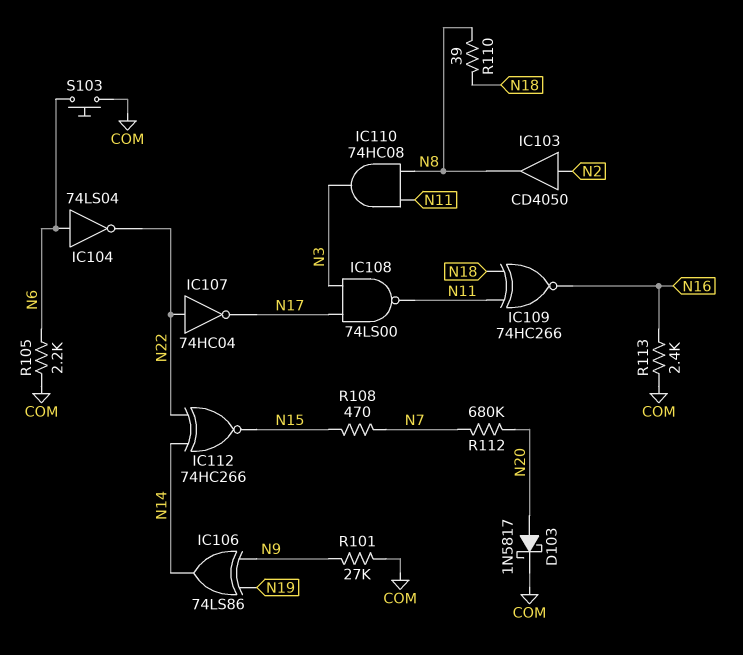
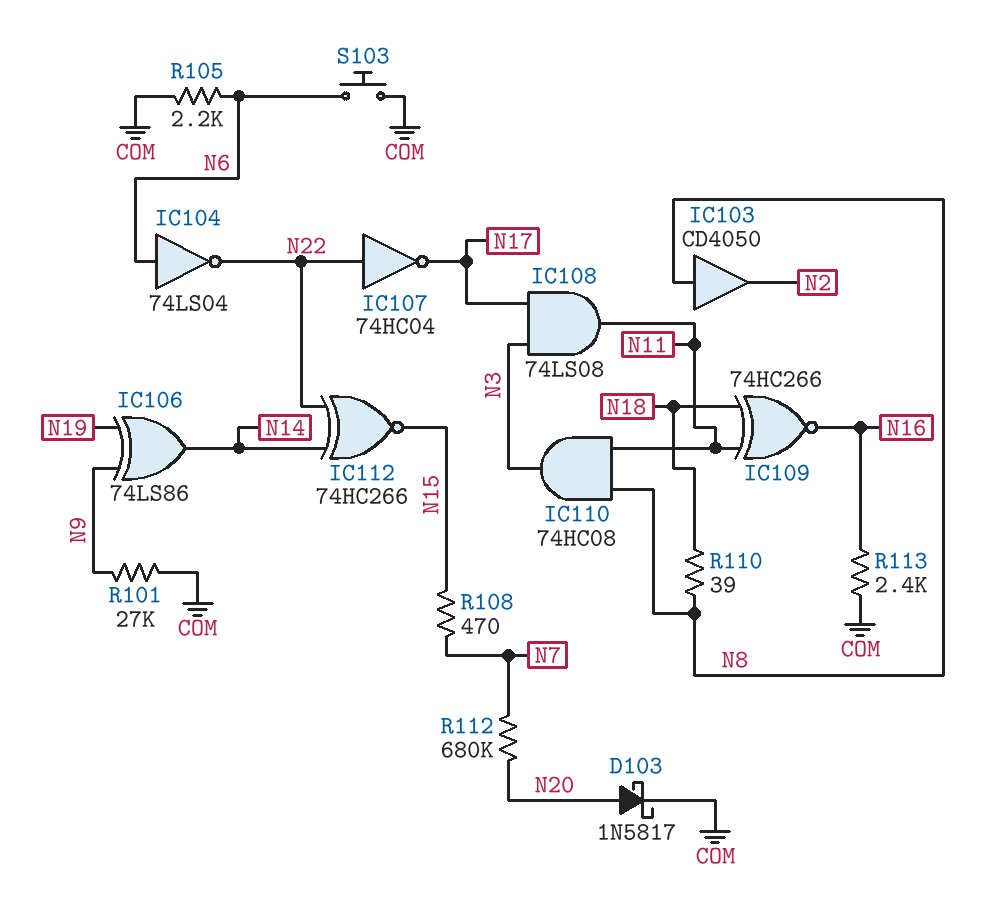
IC103: buffer CD4050 (in N2, out N8) -> buffer CD4050 (in N8, out N2)
IC108: NAND 74LS00 (in N3, in N17, out N11) -> AND 74LS08 (in N3, in N17, out N11)

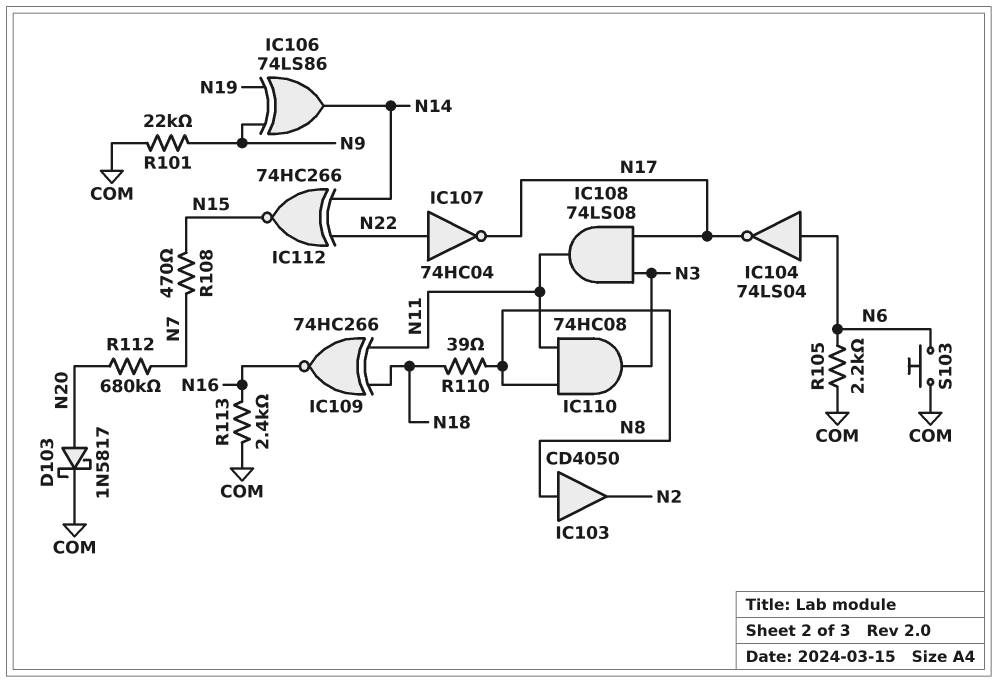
IC104: NOT 74LS04 (in N6, out N22) -> NOT 74LS04 (in N6, out N17)
R101: 27k (COM, N9) -> 22k (COM, N9)

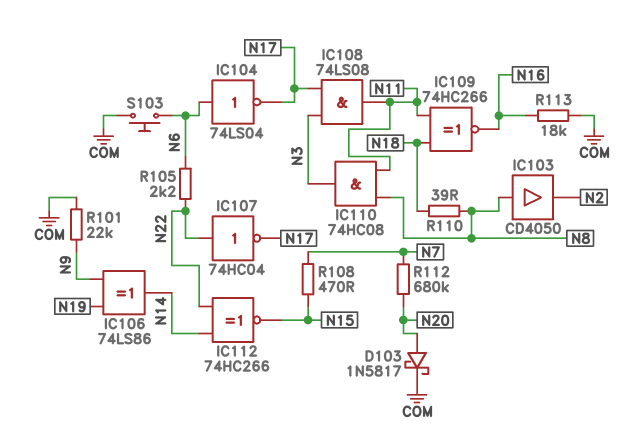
R105: 2.2k (COM, N6) -> 2.2k (N6, N22)
R113: 2.4k (COM, N16) -> 18k (COM, N16)

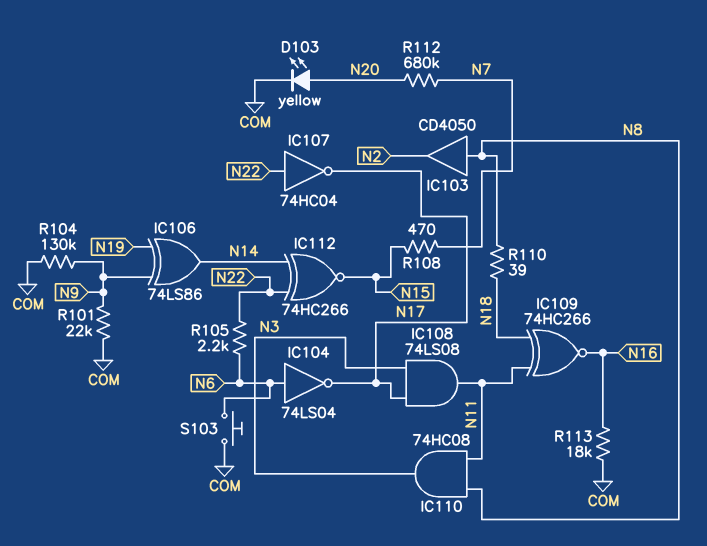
D103: schottky 1N5817 (A N20, K COM) -> LED yellow (A N20, K COM)
R104: none -> 130k (COM, N9)

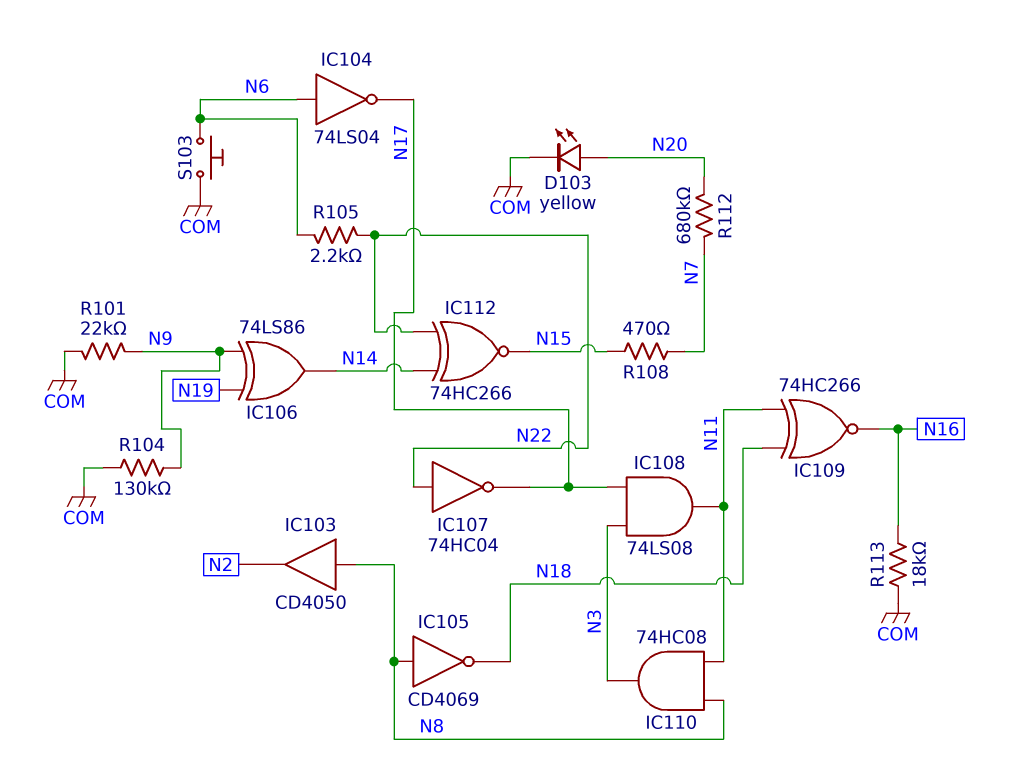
IC105: none -> NOT CD4069 (in N8, out N18)
R110: 39 (N8, N18) -> none

